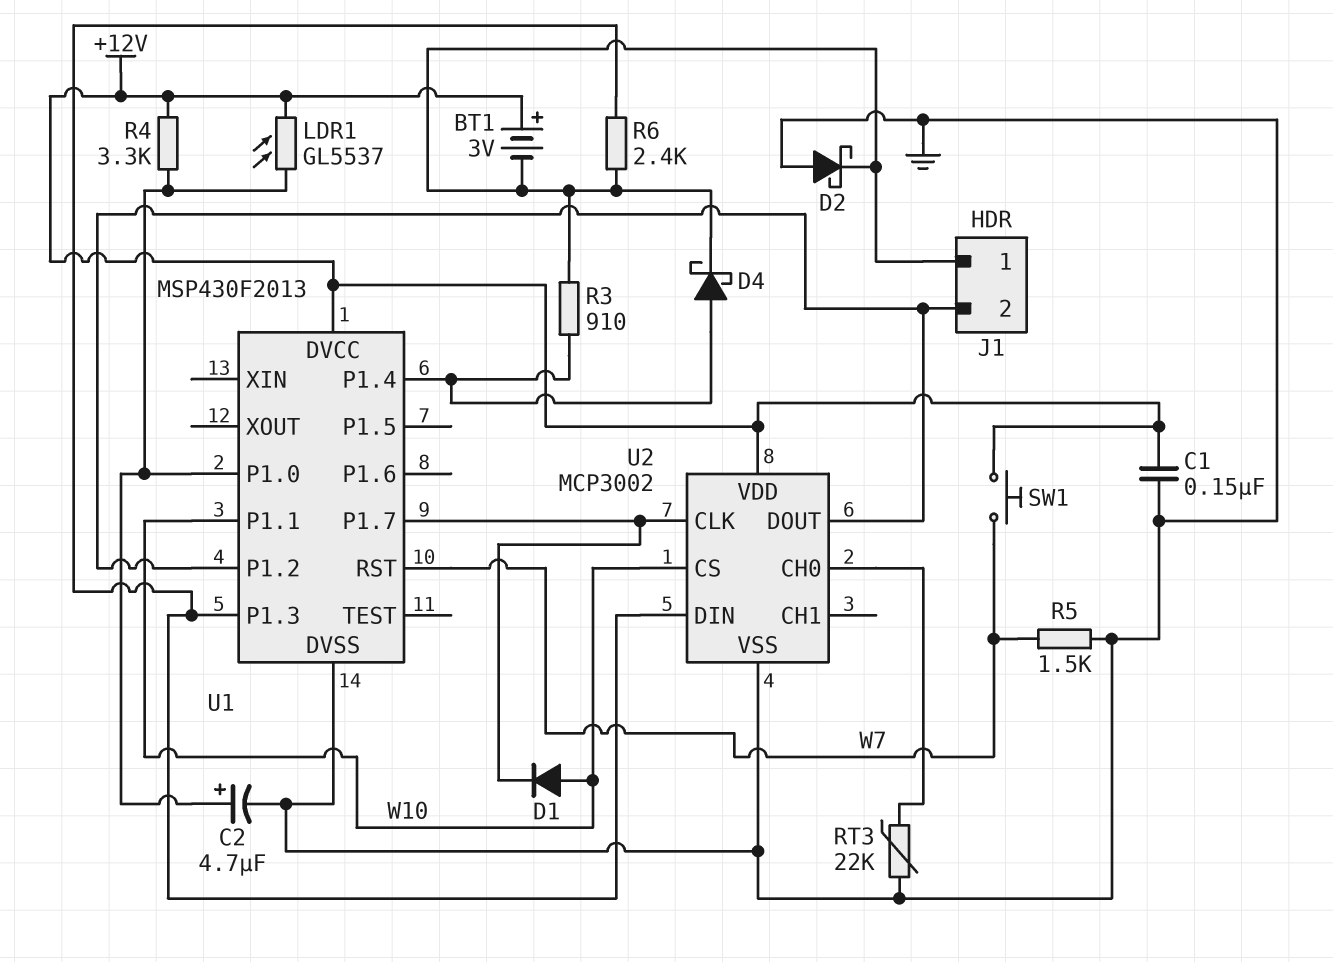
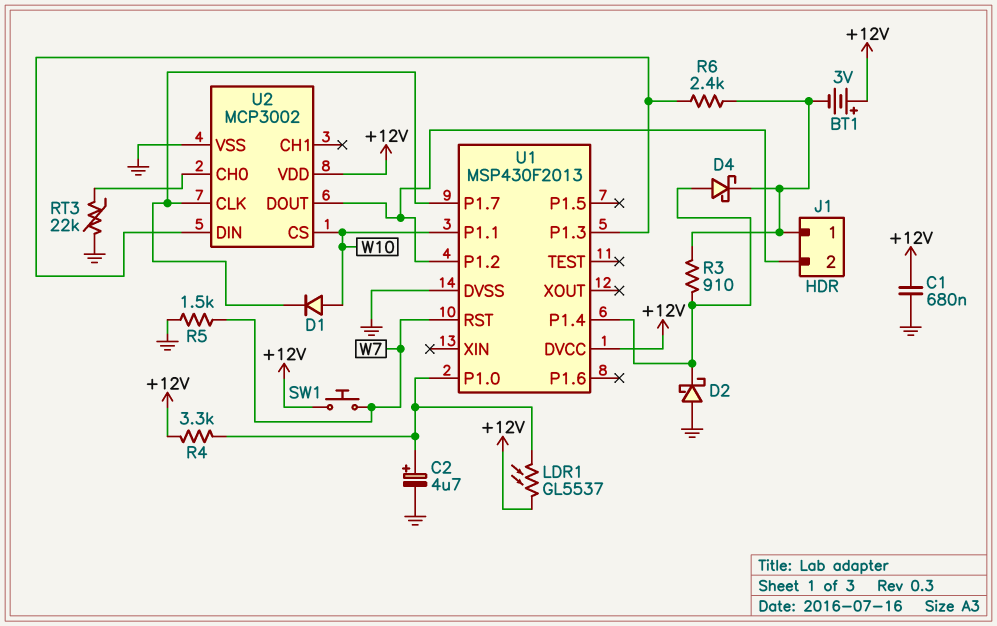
C1: 150nF (+12V, GND) -> 680nF (+12V, GND)
D2: schottky (A GND, K J1/1) -> schottky (A GND, K U1/P1.4)

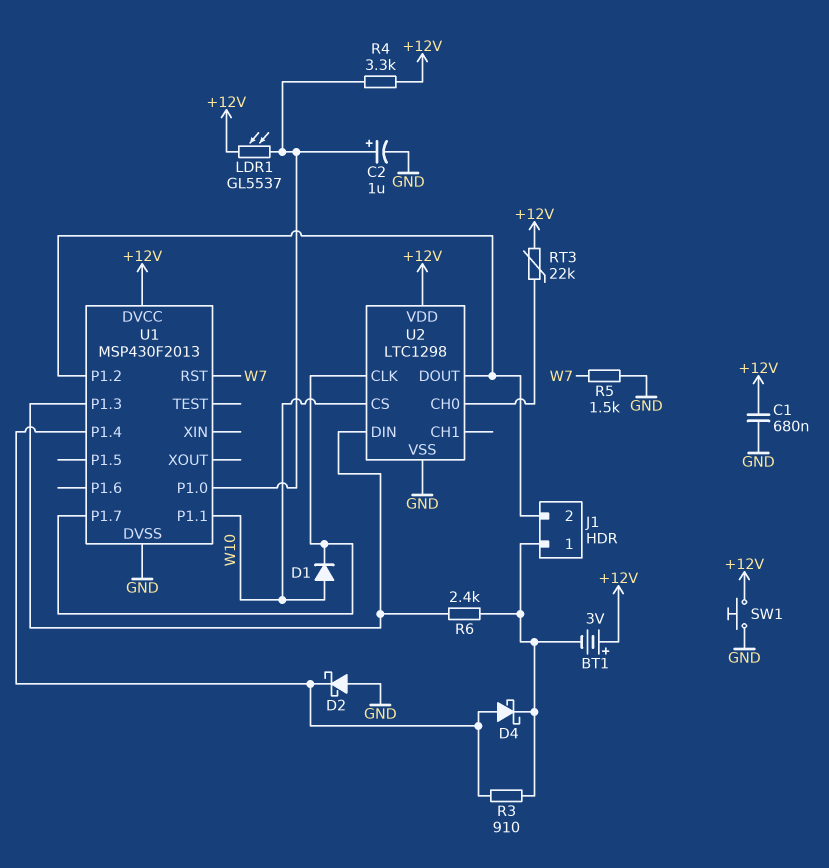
C2: 4.7uF (plus U1/P1.0, minus GND) -> 1uF (plus U1/P1.0, minus GND)
RT3: 22k (GND, U2/CH0) -> 22k (+12V, U2/CH0)
SW1: button (+12V, W7) -> button (+12V, GND)
U2: MCP3002 -> LTC1298

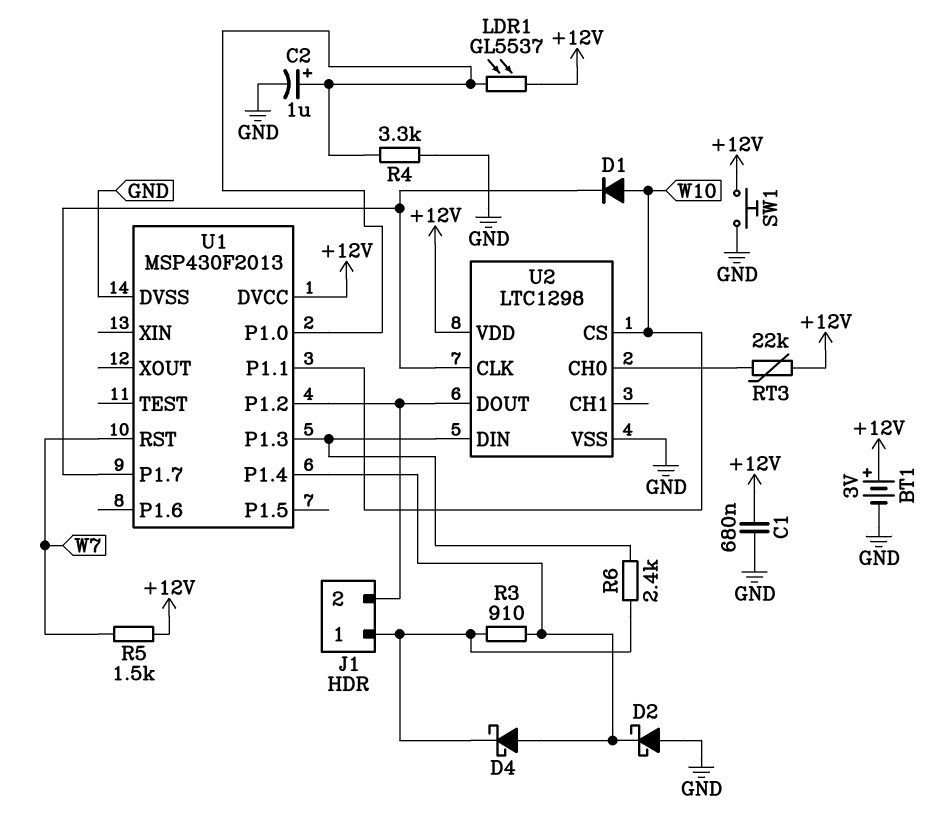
BT1: 3V (plus +12V, minus J1/1) -> 3V (plus +12V, minus GND)
R4: 3.3k (+12V, U1/P1.0) -> 3.3k (GND, U1/P1.0)
R5: 1.5k (GND, W7) -> 1.5k (+12V, W7)

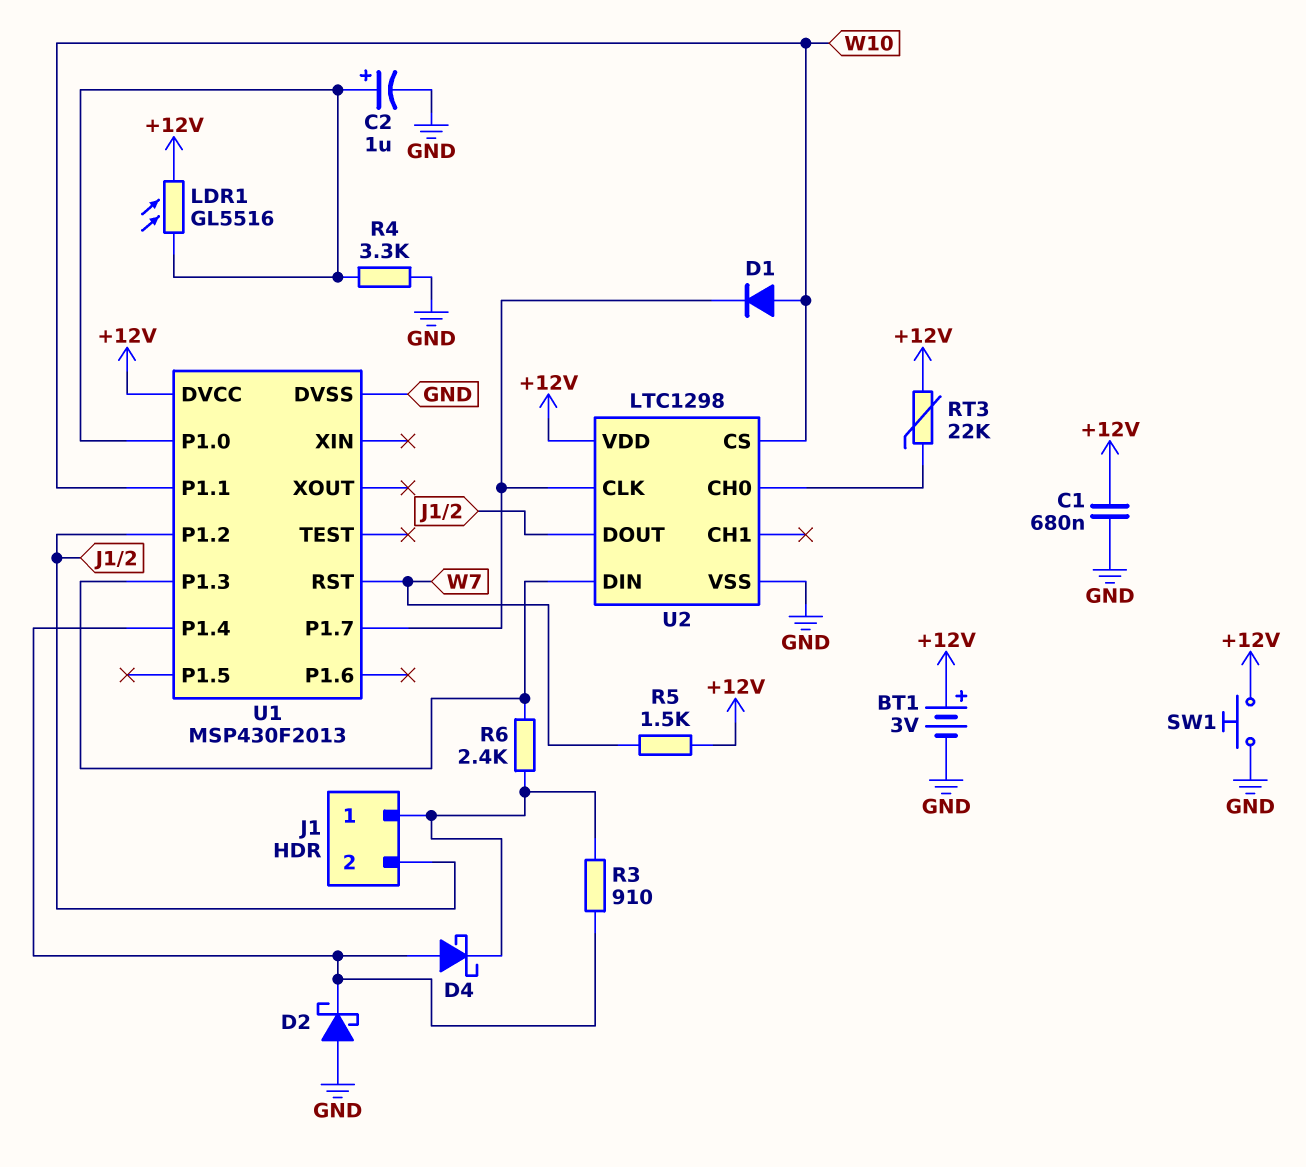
LDR1: GL5537 (+12V, U1/P1.0) -> GL5516 (+12V, U1/P1.0)

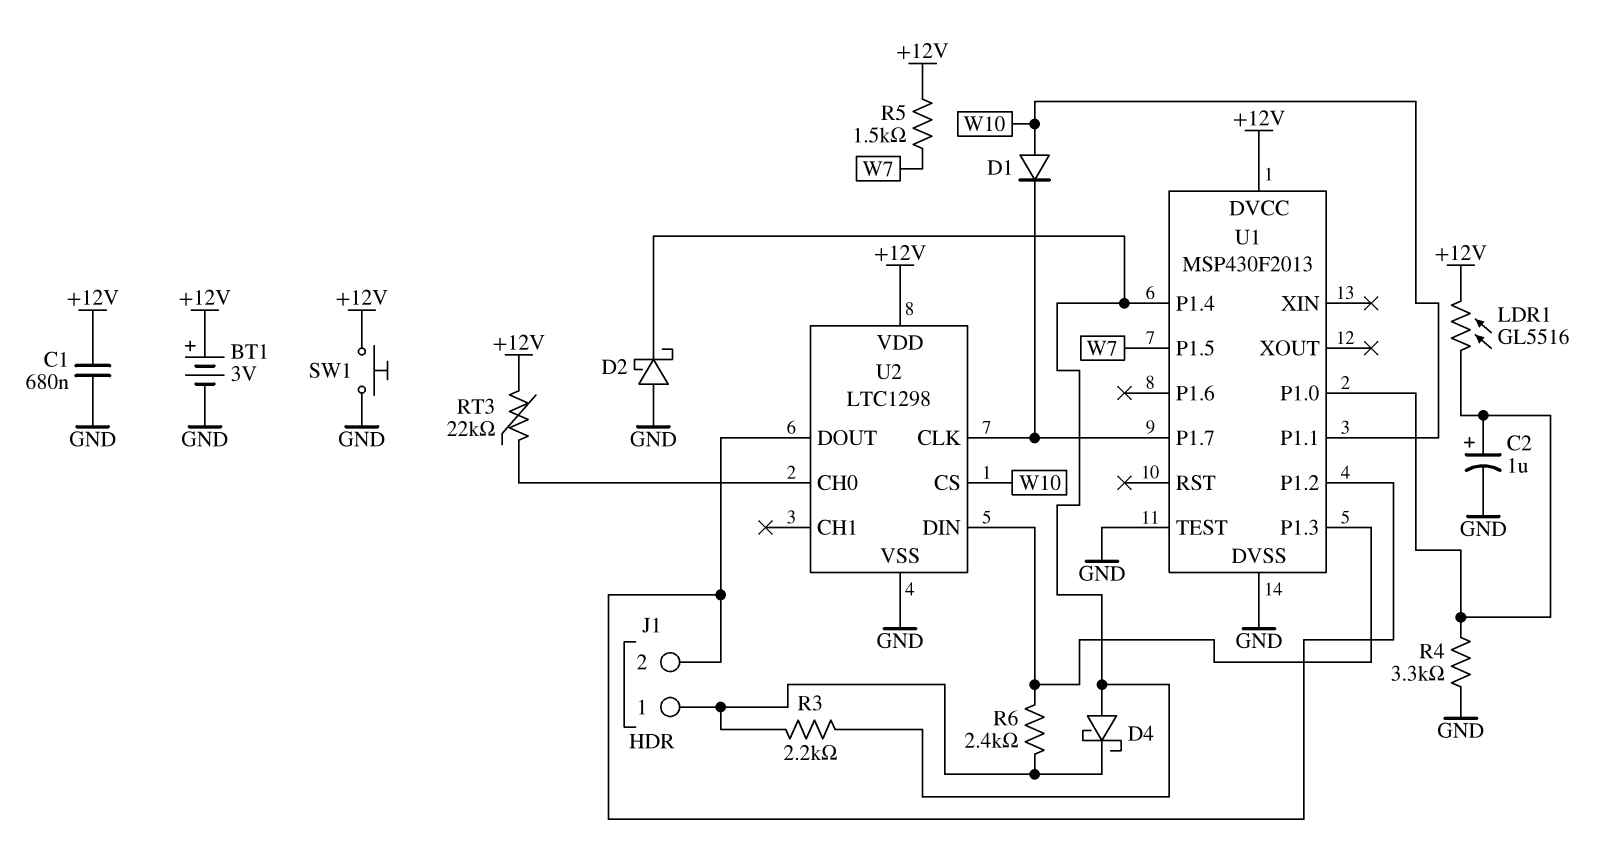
R3: 910 (J1/1, U1/P1.4) -> 2.2k (J1/1, U1/P1.4)
U1 pin P1.5: none -> W7
U1 pin RST: W7 -> none
U1 pin TEST: none -> GND

